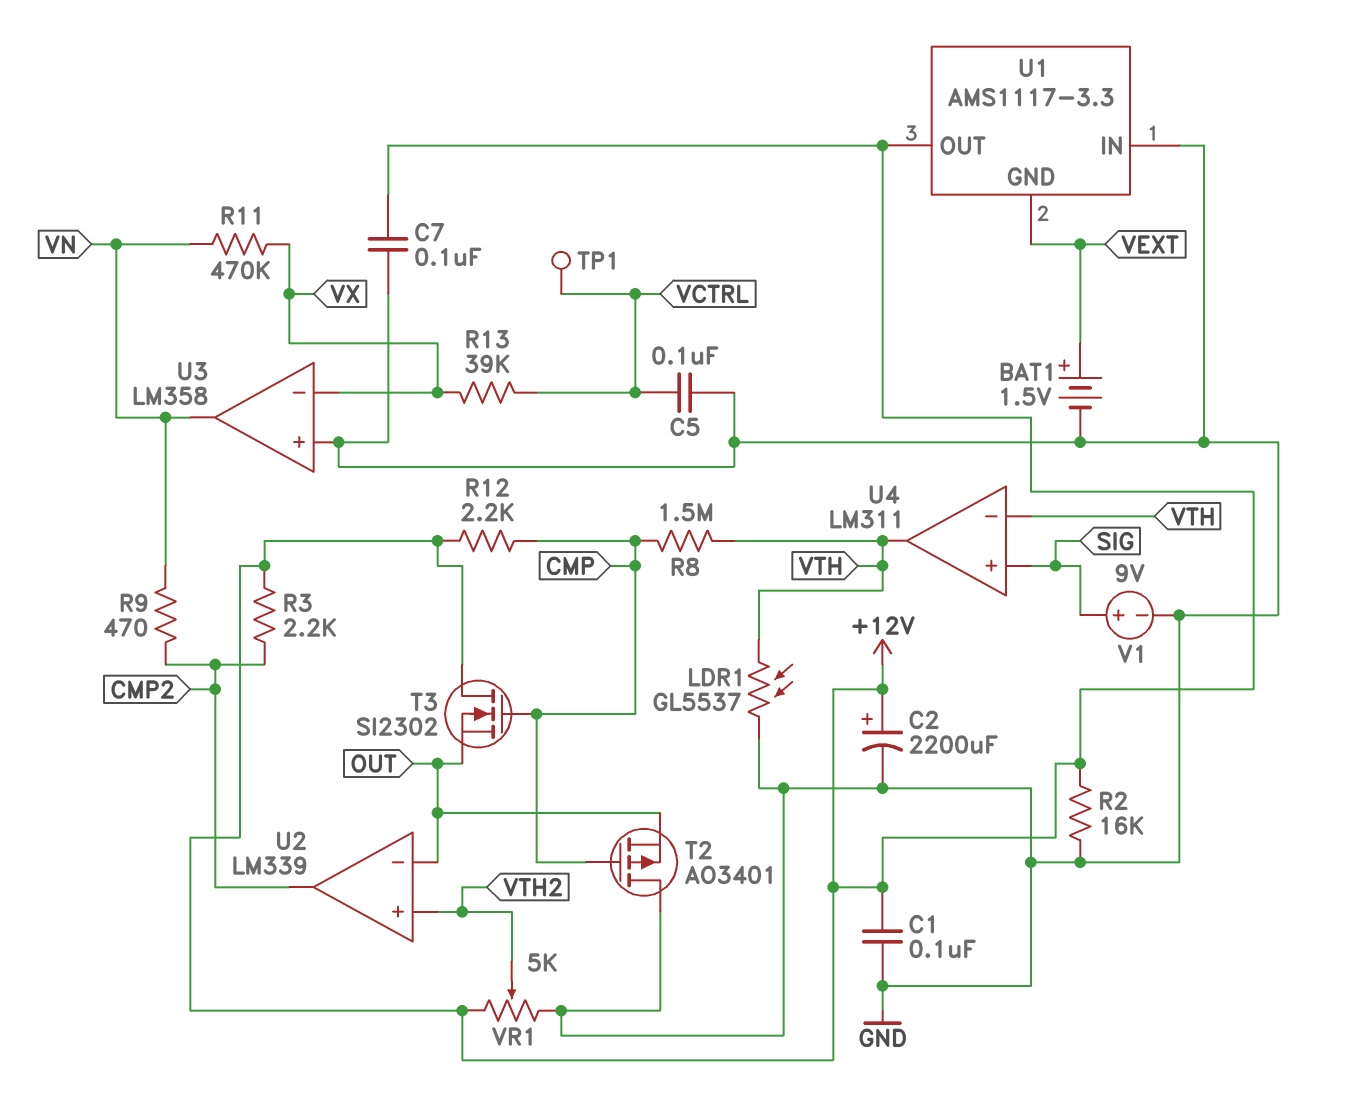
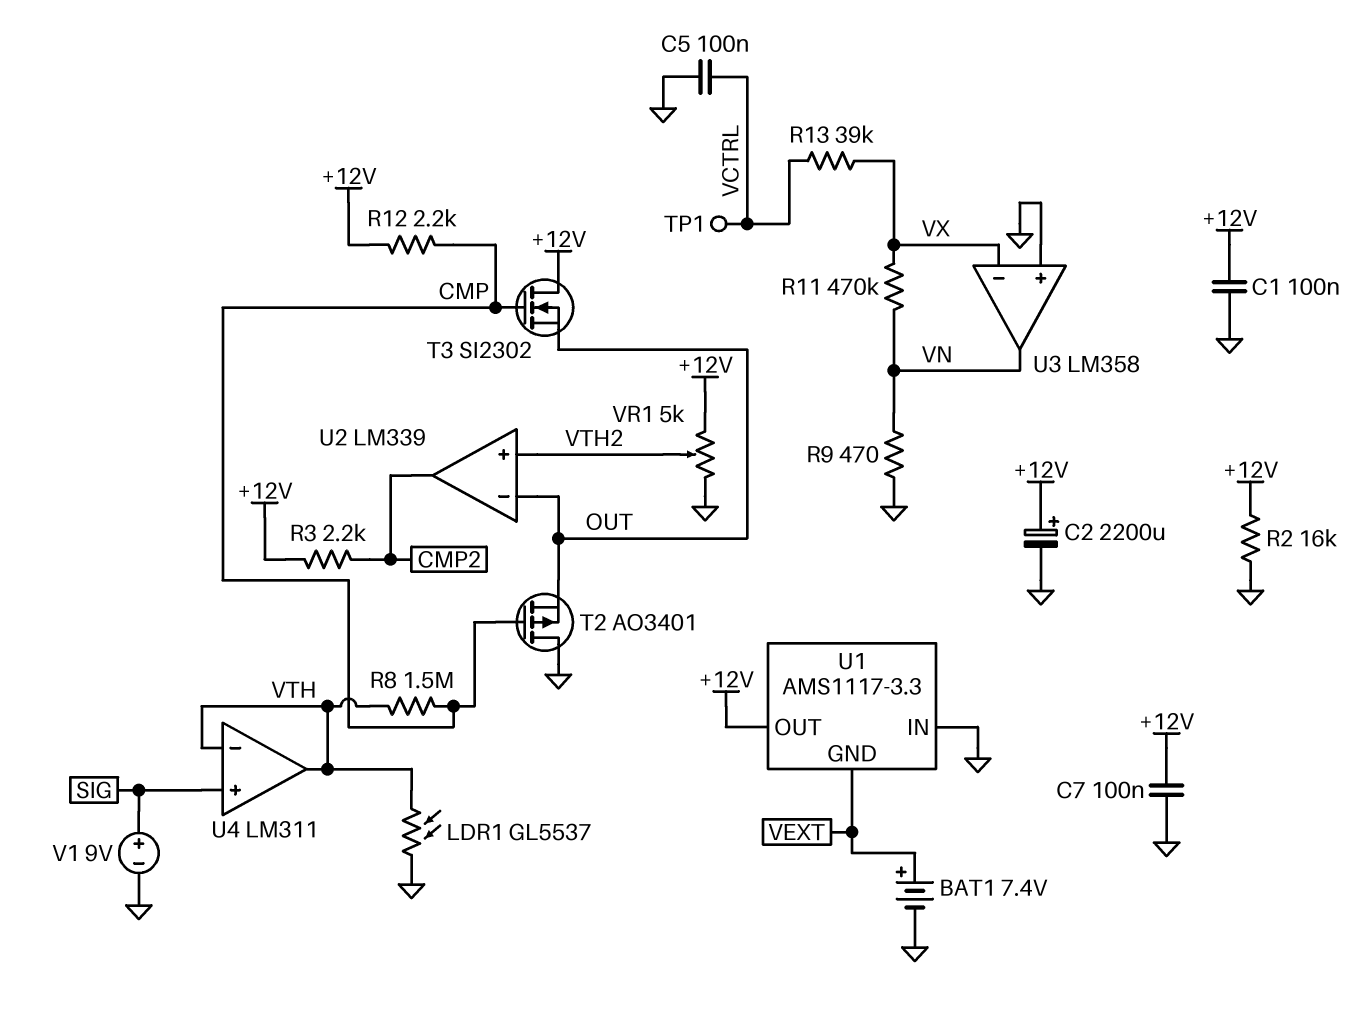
BAT1: 1.5V (plus VEXT, minus GND) -> 7.4V (plus VEXT, minus GND)
R9: 470 (CMP2, VN) -> 470 (GND, VN)

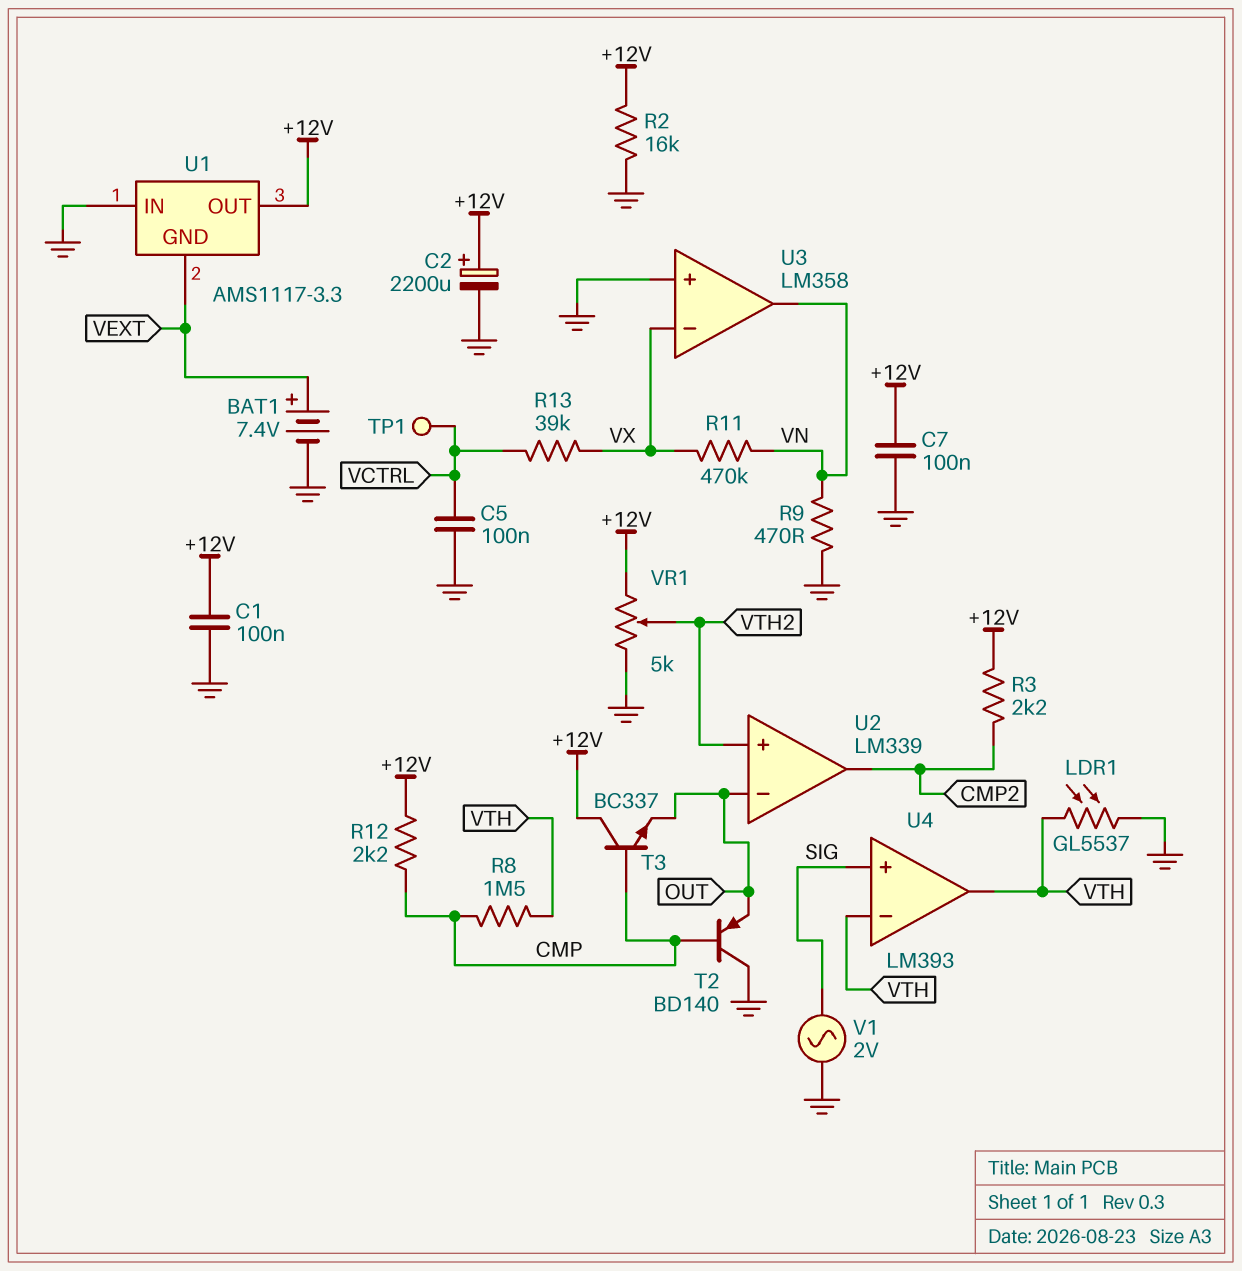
T2: PMOS AO3401 (G CMP, D GND, S OUT) -> PNP BD140 (B CMP, C GND, E OUT)
T3: NMOS SI2302 (G CMP, D +12V, S OUT) -> NPN BC337 (B CMP, C +12V, E OUT)
U4: LM311 -> LM393
V1: 9V (plus SIG, minus GND) -> AC 2V (GND, SIG)

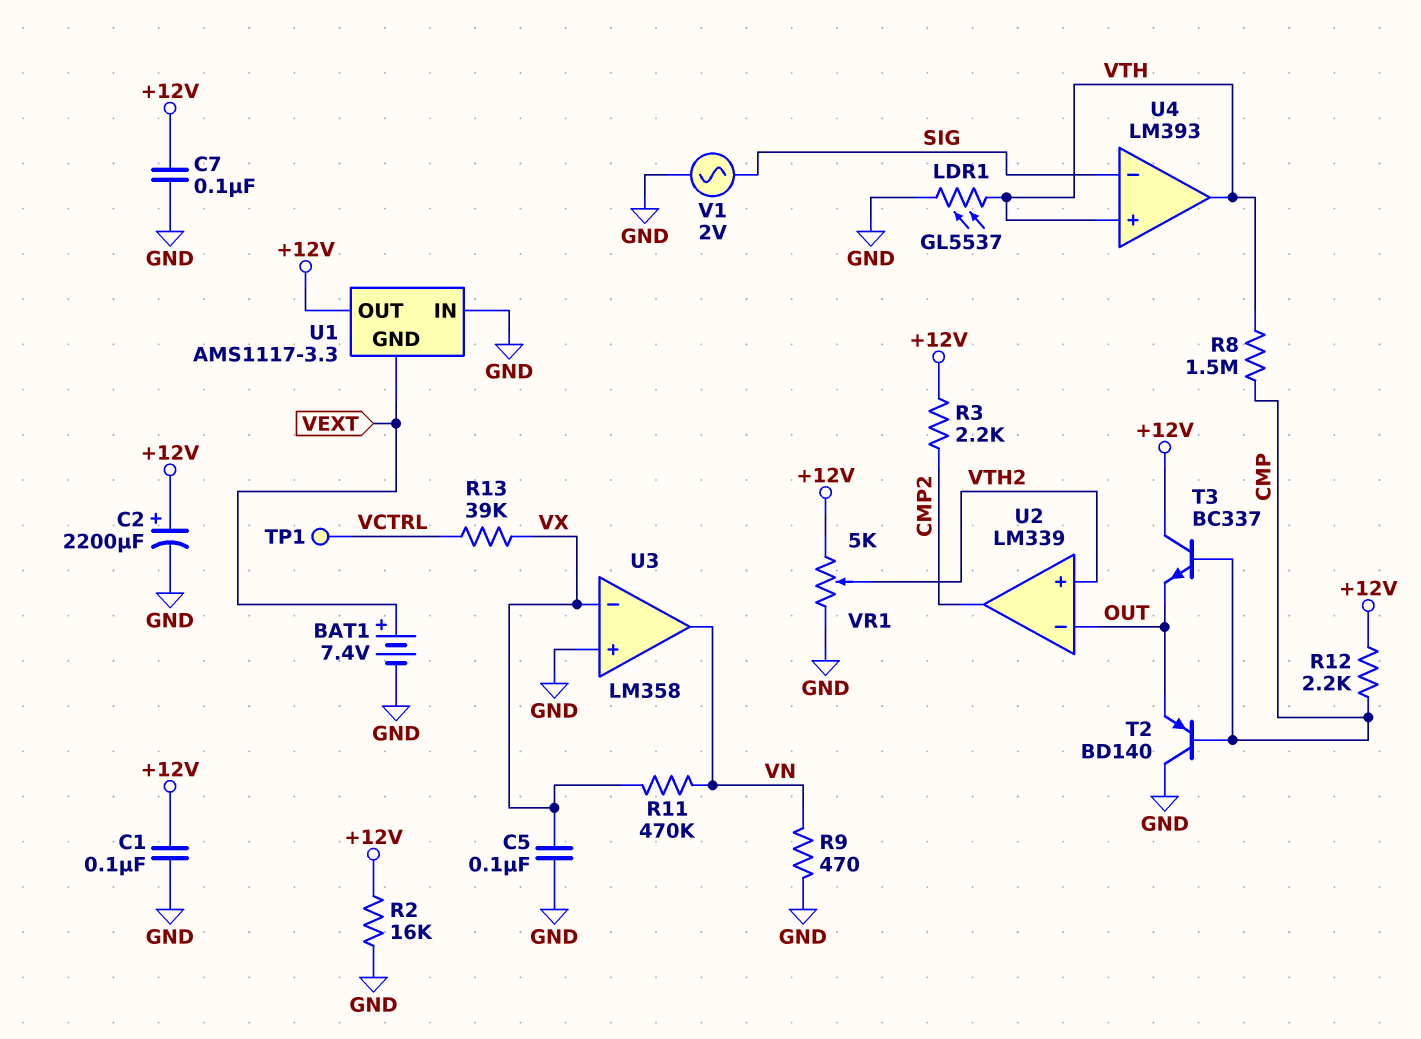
C5: 100nF (GND, VCTRL) -> 100nF (GND, VX)
U4 pin in+: SIG -> VTH
U4 pin in-: VTH -> SIG

